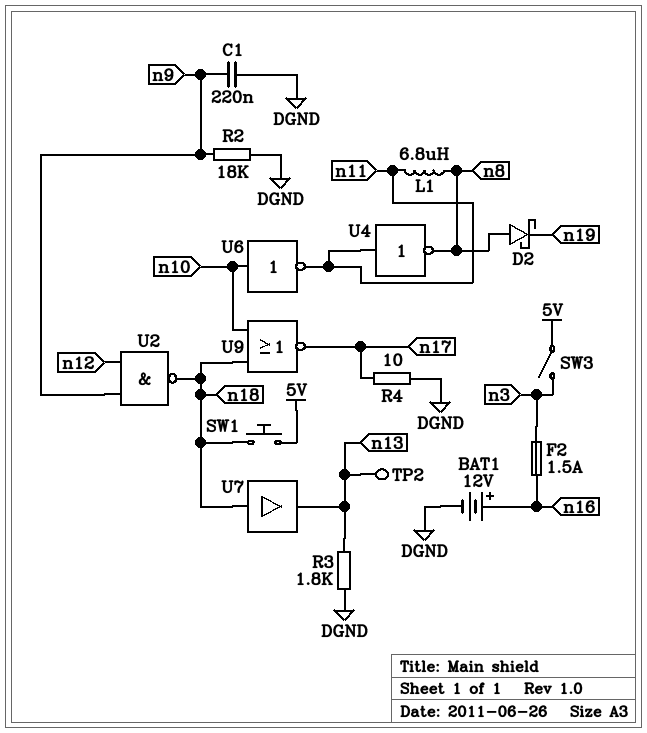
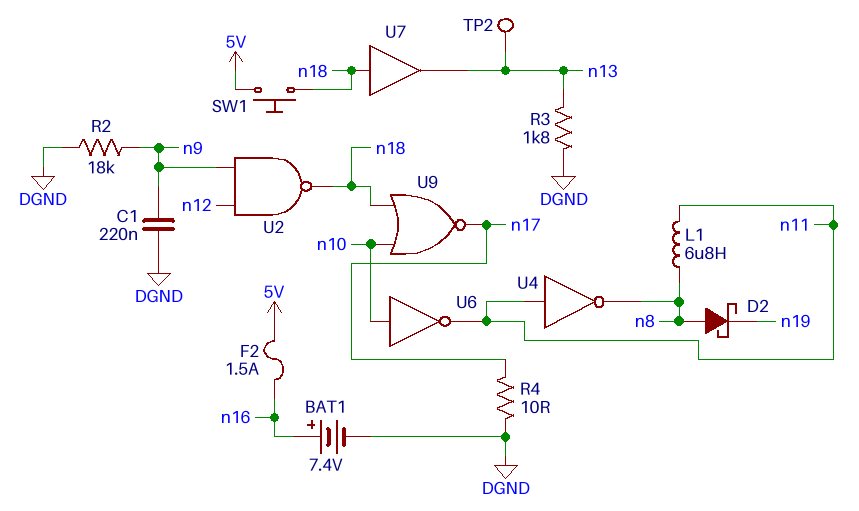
BAT1: 12V (plus n16, minus DGND) -> 7.4V (plus n16, minus DGND)
F2: 1.5A (n3, n16) -> 1.5A (5V, n16)
SW3: switch (5V, n3) -> none

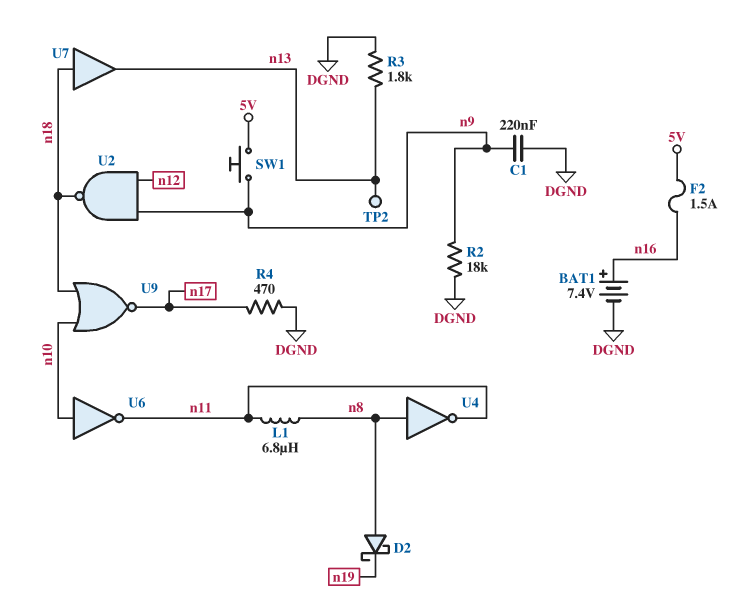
R4: 10 (DGND, n17) -> 470 (DGND, n17)
SW1: button (5V, n18) -> button (5V, n9)
U4: NOT (in n11, out n8) -> NOT (in n8, out n11)

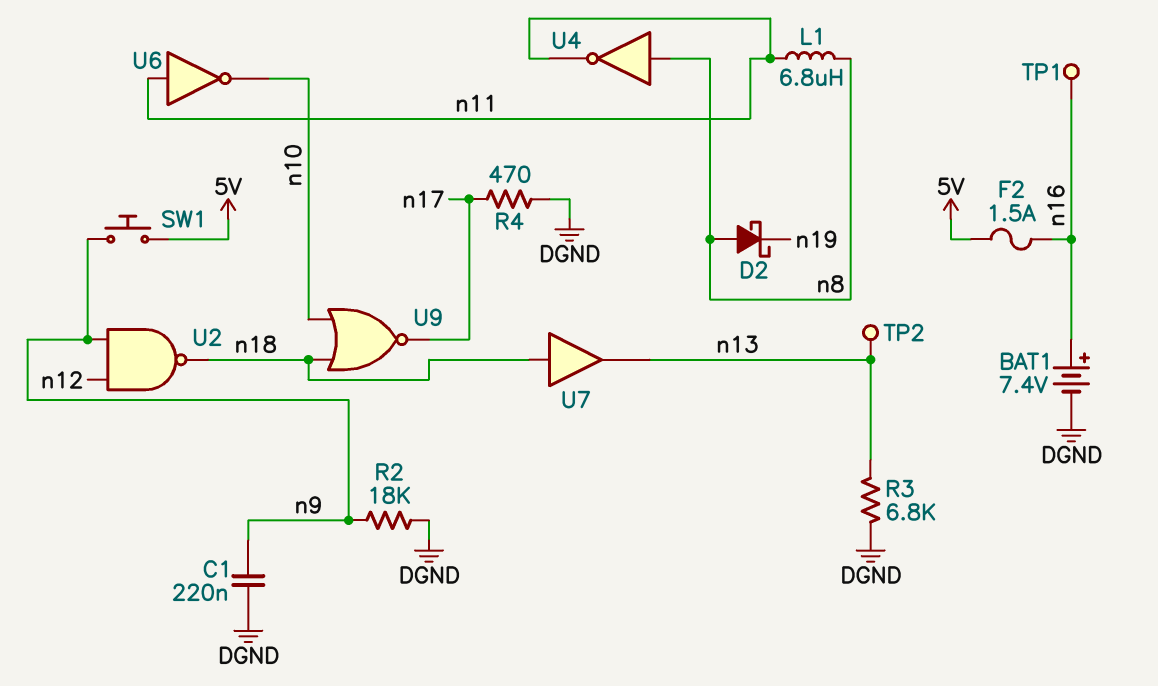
R3: 1.8k (DGND, n13) -> 6.8k (DGND, n13)
TP1: none -> test point (n16)
U6: NOT (in n10, out n11) -> NOT (in n11, out n10)

